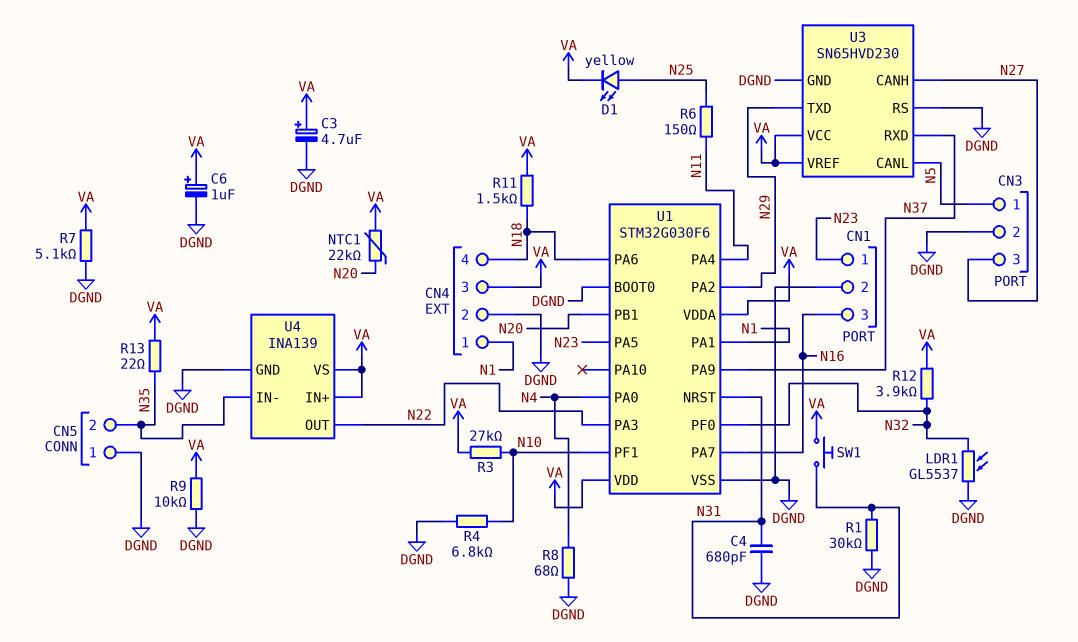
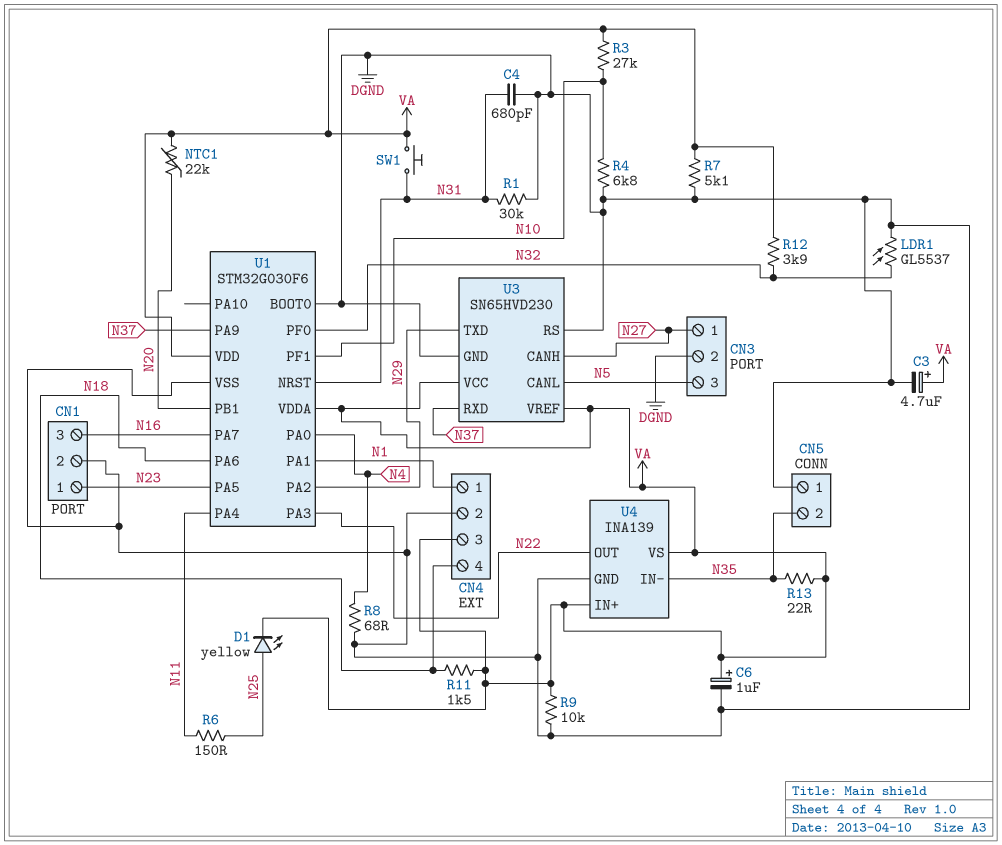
CN3 pin 1: N5 -> N27
CN3 pin 3: N27 -> N5

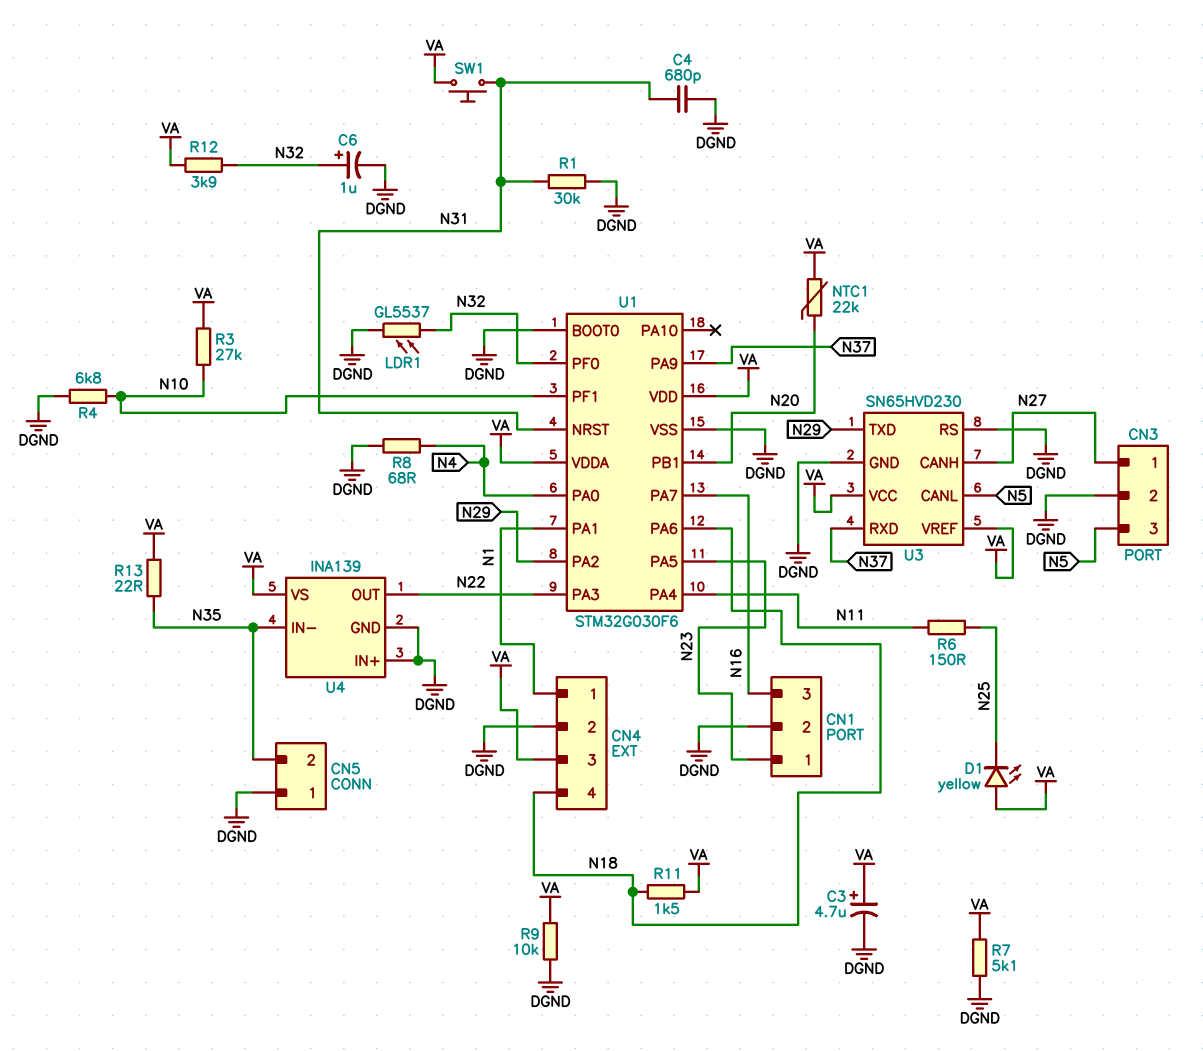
C6: 1uF (plus VA, minus DGND) -> 1uF (plus N32, minus DGND)
D1: LED yellow (A N25, K VA) -> LED yellow (A VA, K N25)
U4 pin IN+: VA -> DGND

